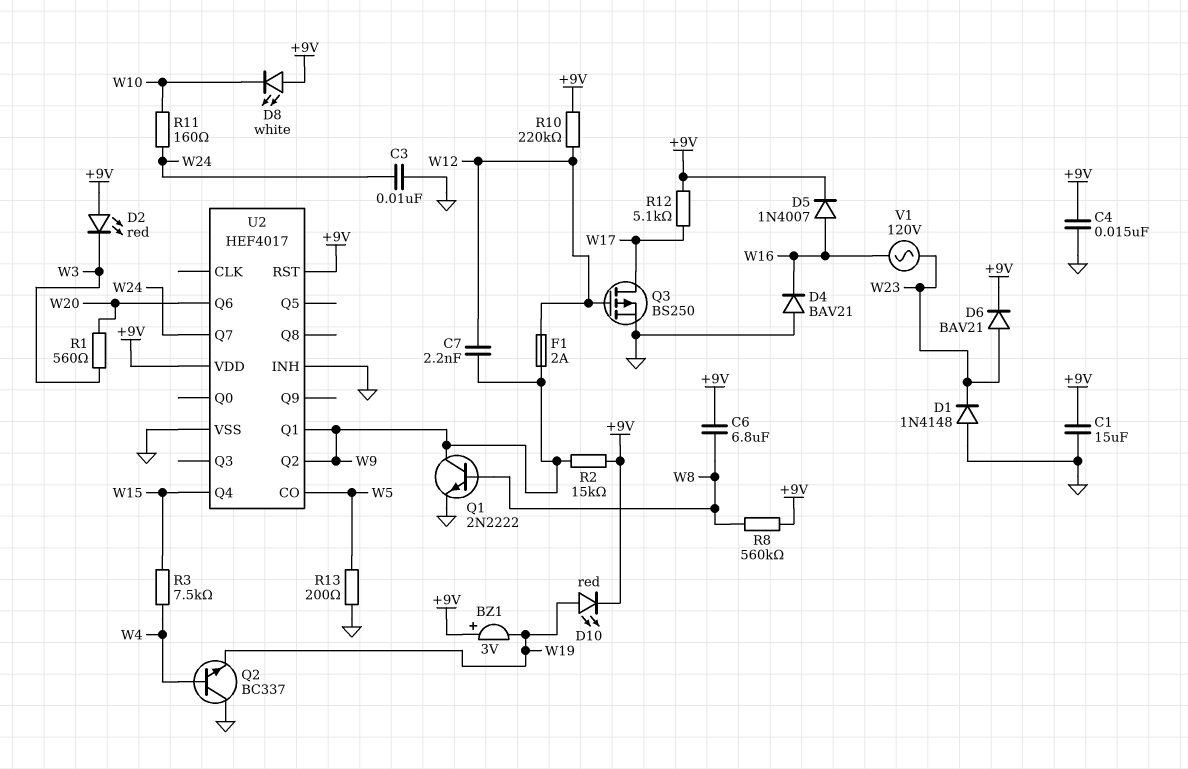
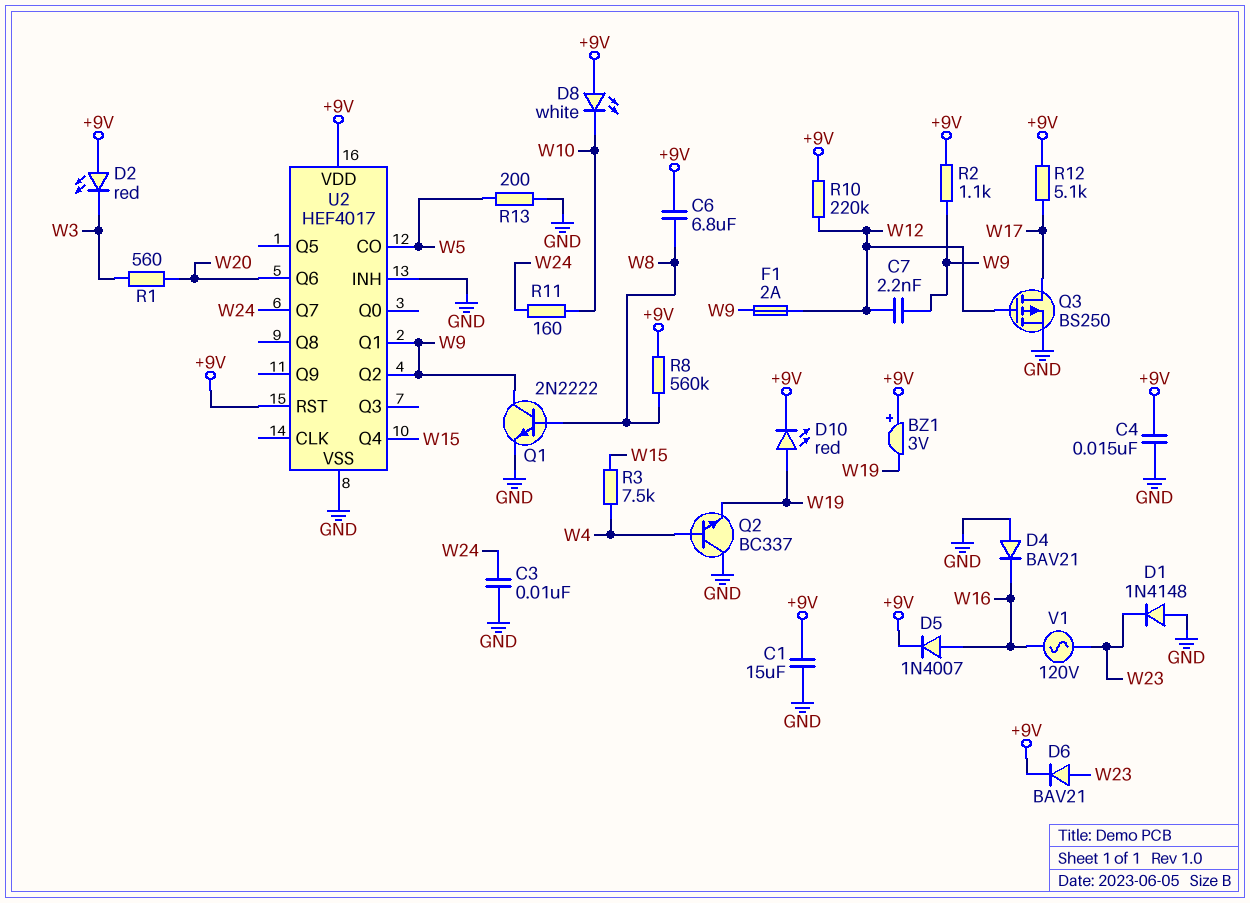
R2: 15k (+9V, W9) -> 1.1k (+9V, W9)

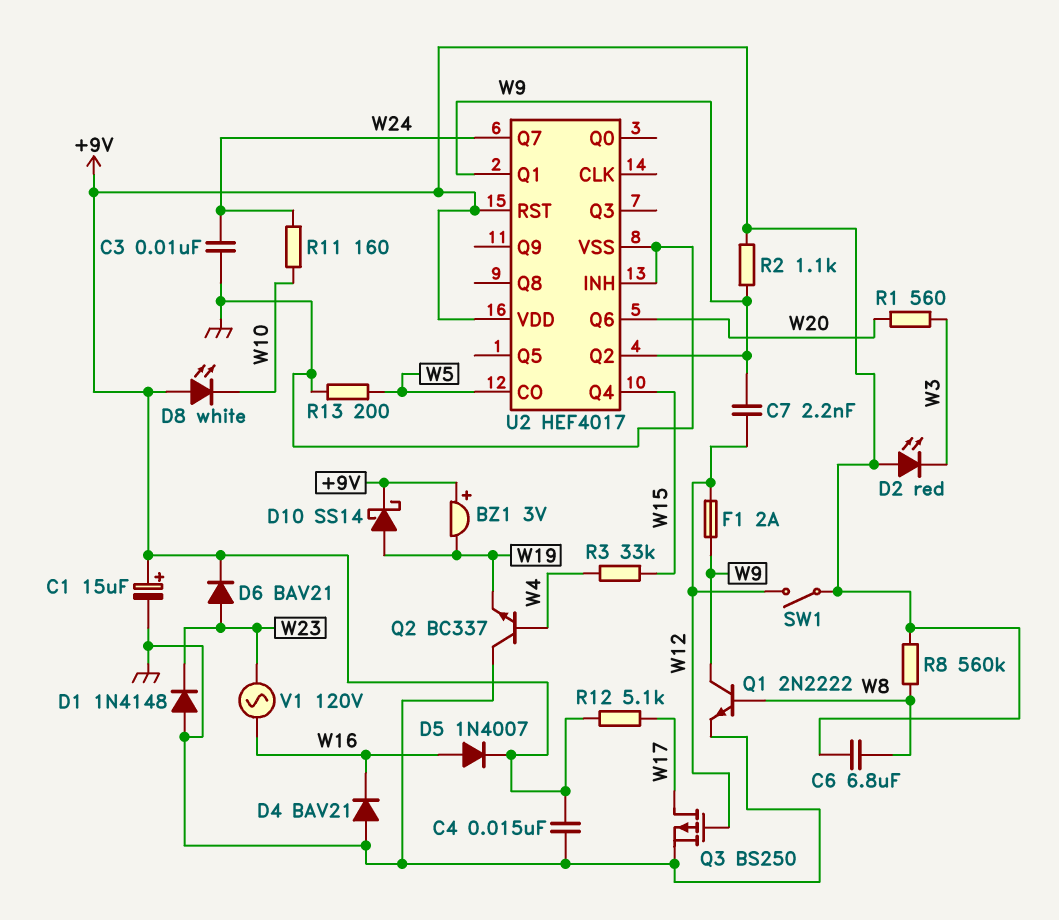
C1: 15uF (+9V, GND) -> 15uF (plus +9V, minus GND)
D10: LED red (A W19, K +9V) -> schottky SS14 (A W19, K +9V)
R3: 7.5k (W4, W15) -> 33k (W4, W15)
R10: 220k (+9V, W12) -> none
SW1: none -> switch (+9V, W12)

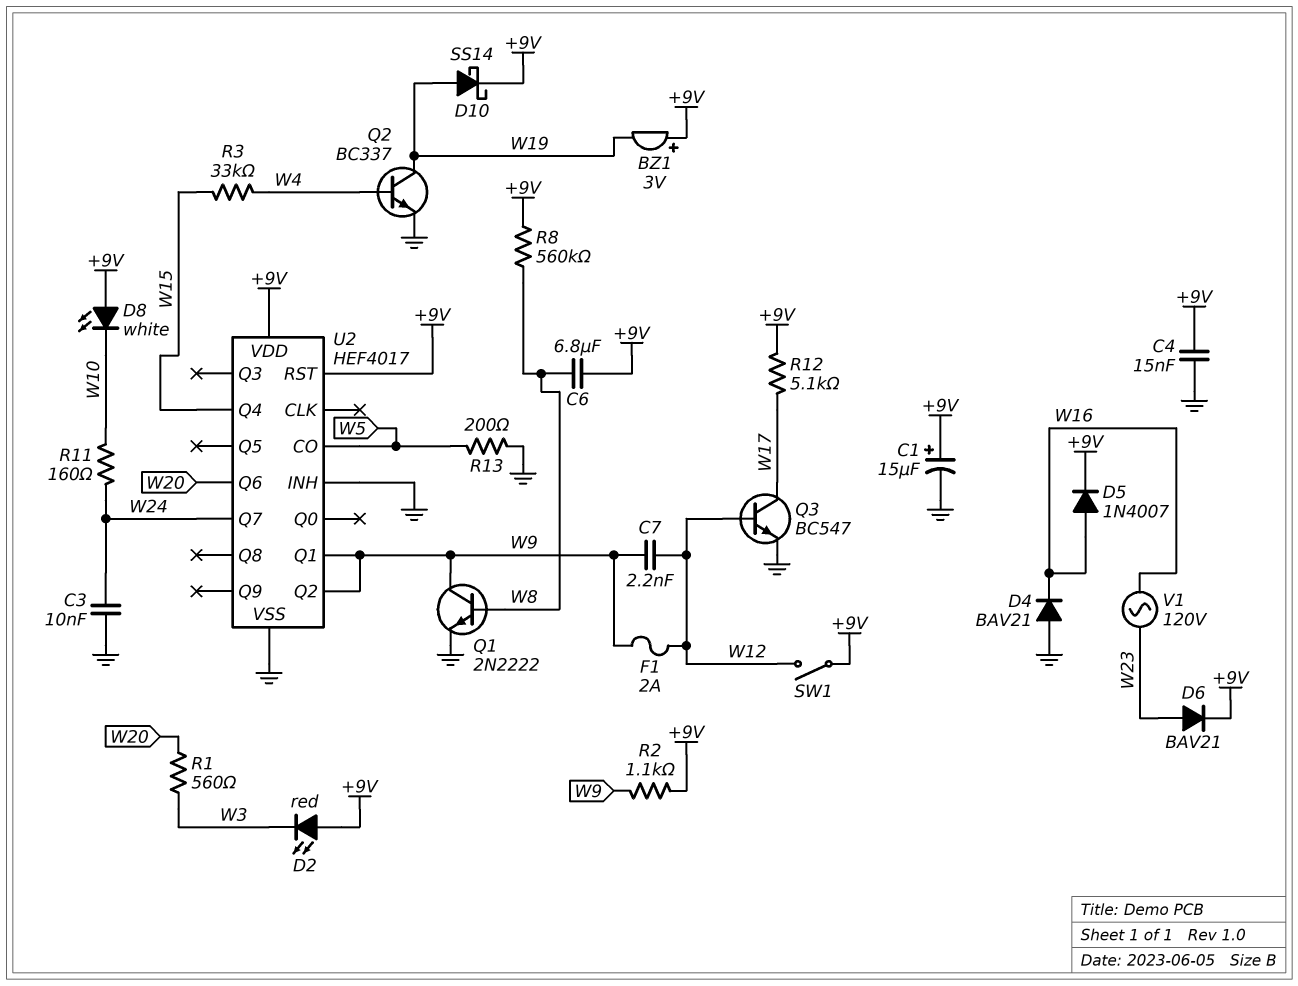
D1: diode 1N4148 (A GND, K W23) -> none
Q2: NPN BC337 (B W4, C GND, E W19) -> NPN BC337 (B W4, C W19, E GND)
Q3: PMOS BS250 (G W12, D W17, S GND) -> NPN BC547 (B W12, C W17, E GND)

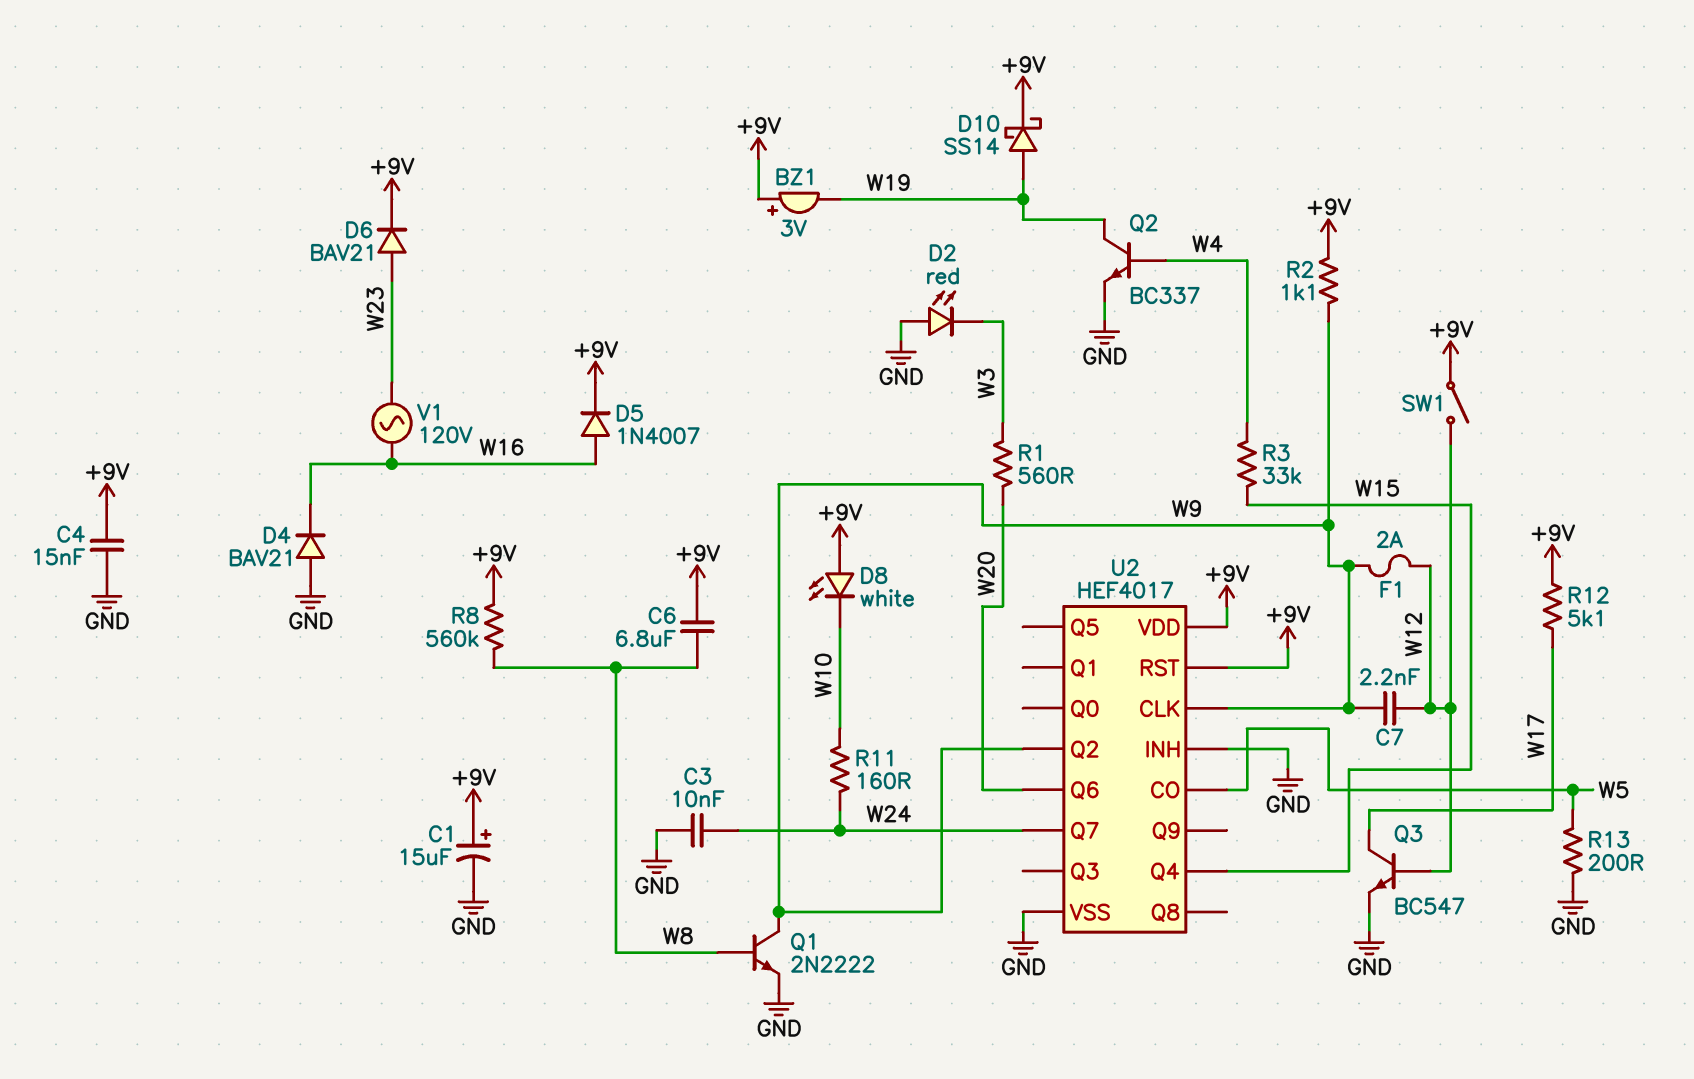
D2: LED red (A +9V, K W3) -> LED red (A GND, K W3)
U2 pin CLK: none -> W9
U2 pin Q1: W9 -> none

